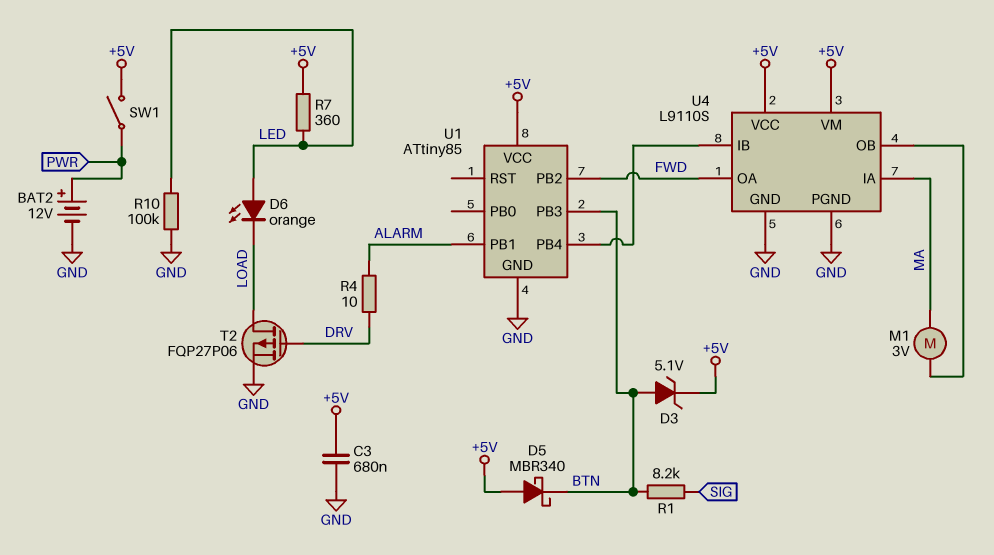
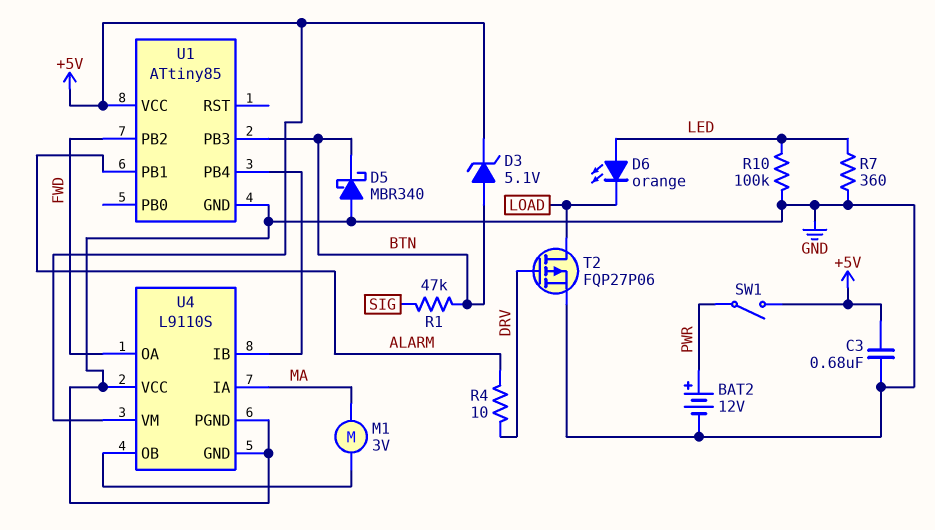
D5: schottky MBR340 (A +5V, K BTN) -> schottky MBR340 (A GND, K BTN)
R1: 8.2k (BTN, SIG) -> 47k (BTN, SIG)
R7: 360 (+5V, LED) -> 360 (GND, LED)
U4 pin VCC: +5V -> GND

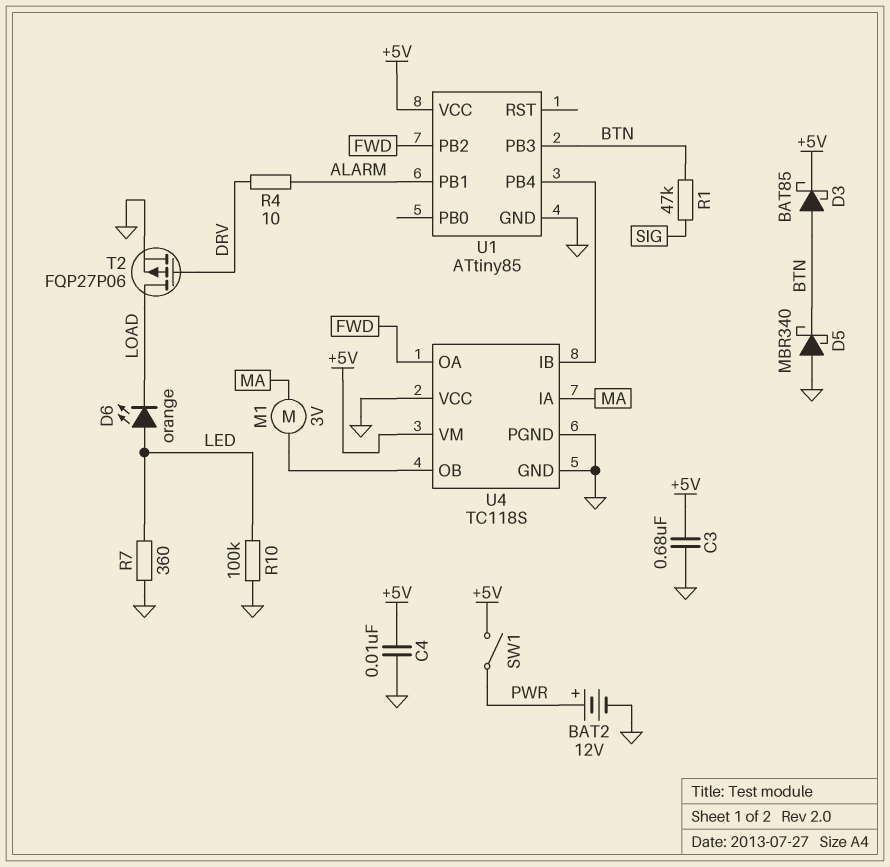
C4: none -> 10nF (+5V, GND)
D3: zener 5.1V (A BTN, K +5V) -> schottky BAT85 (A BTN, K +5V)
U4: L9110S -> TC118S

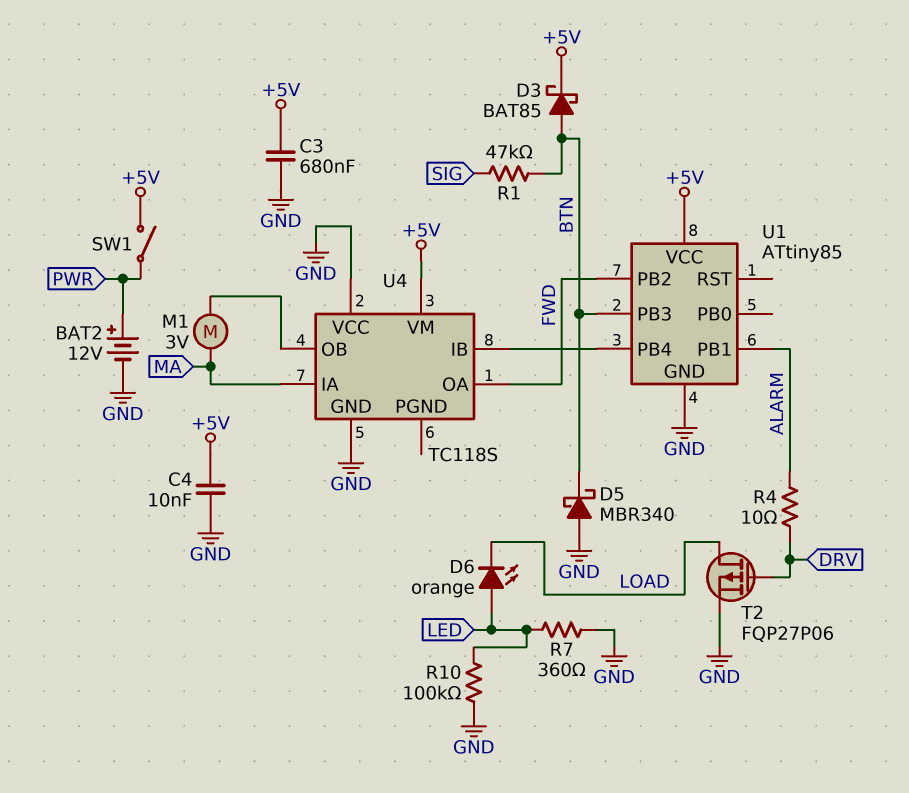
U4 pin PGND: GND -> none

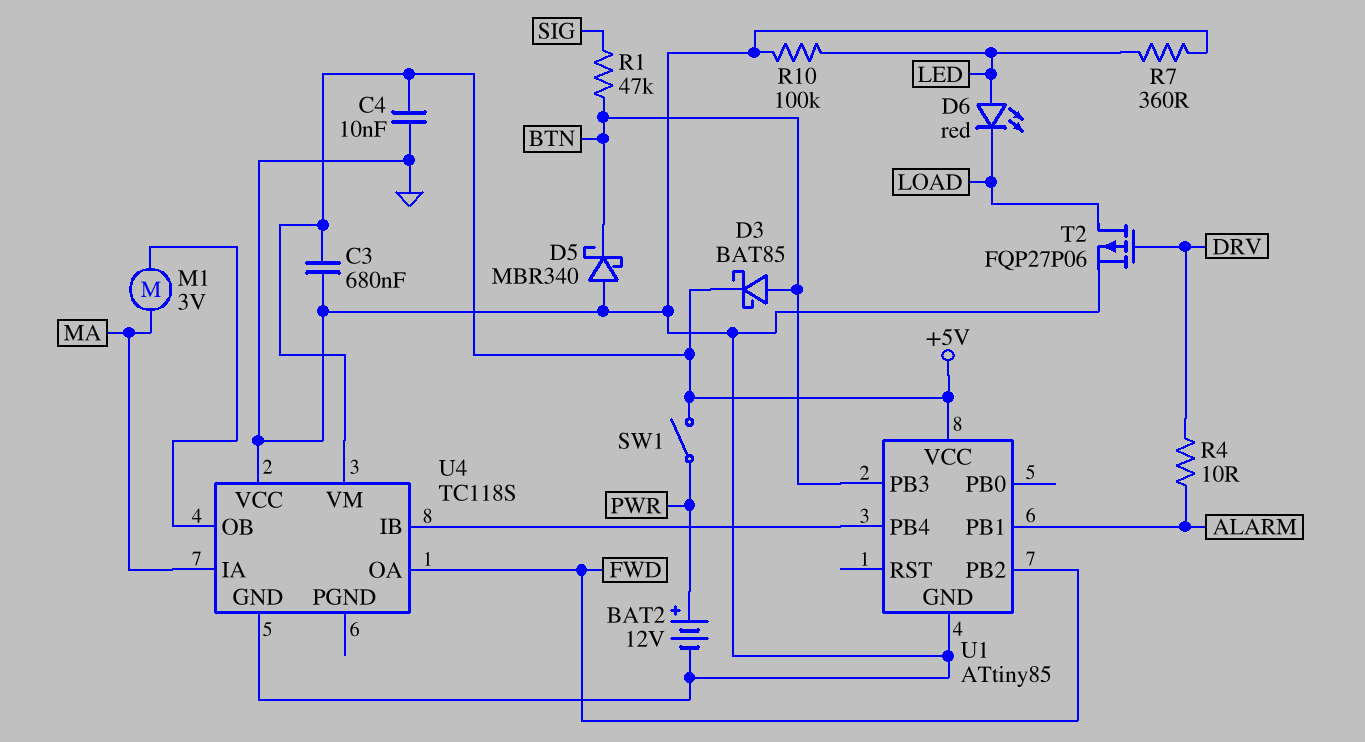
D6: LED orange (A LED, K LOAD) -> LED red (A LED, K LOAD)

